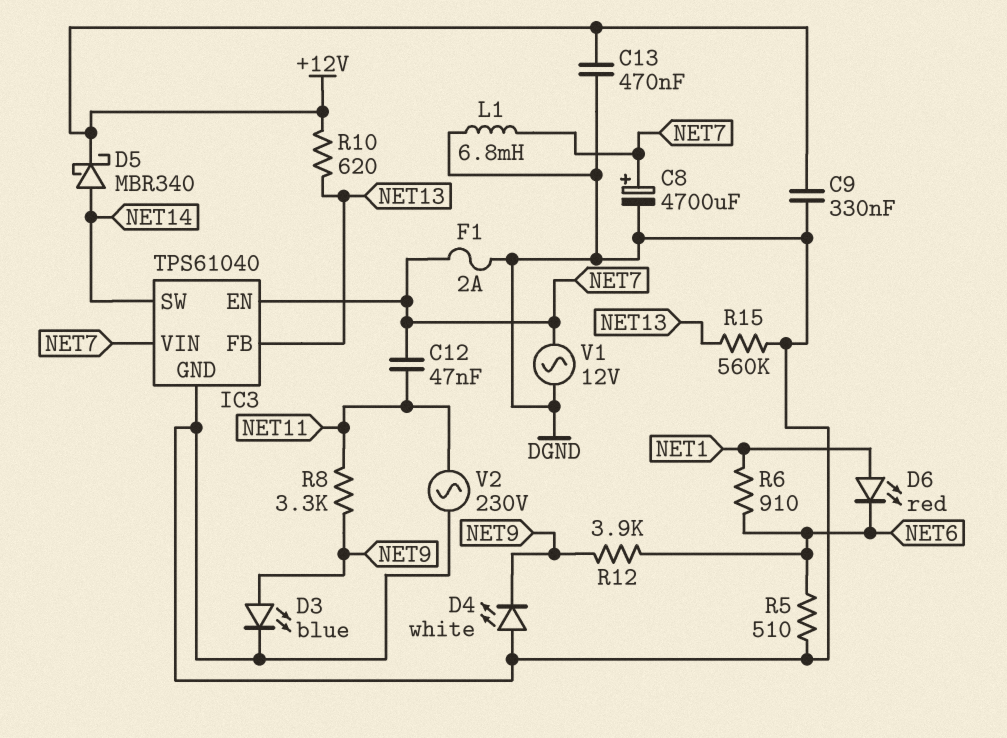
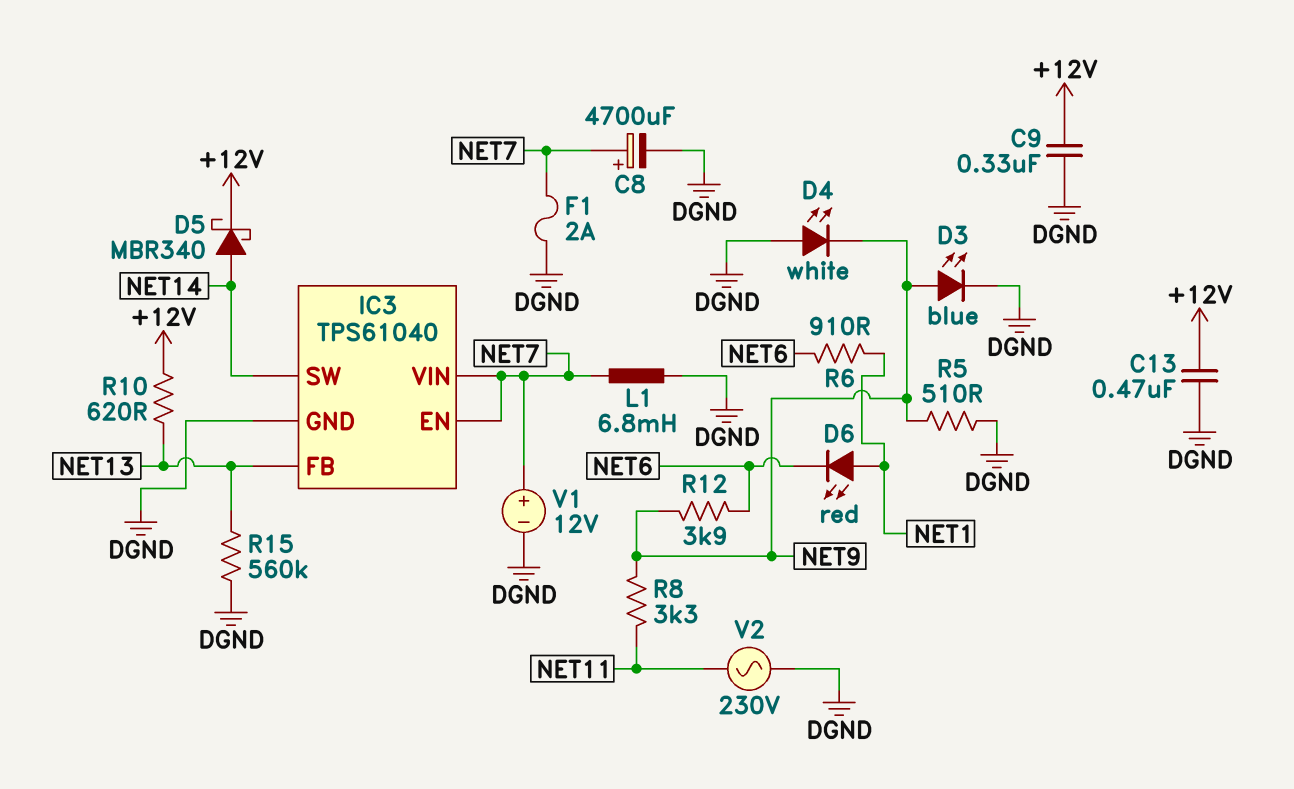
C12: 47nF (NET7, NET11) -> none
R5: 510 (DGND, NET6) -> 510 (DGND, NET9)
V1: AC 12V (DGND, NET7) -> 12V (plus NET7, minus DGND)

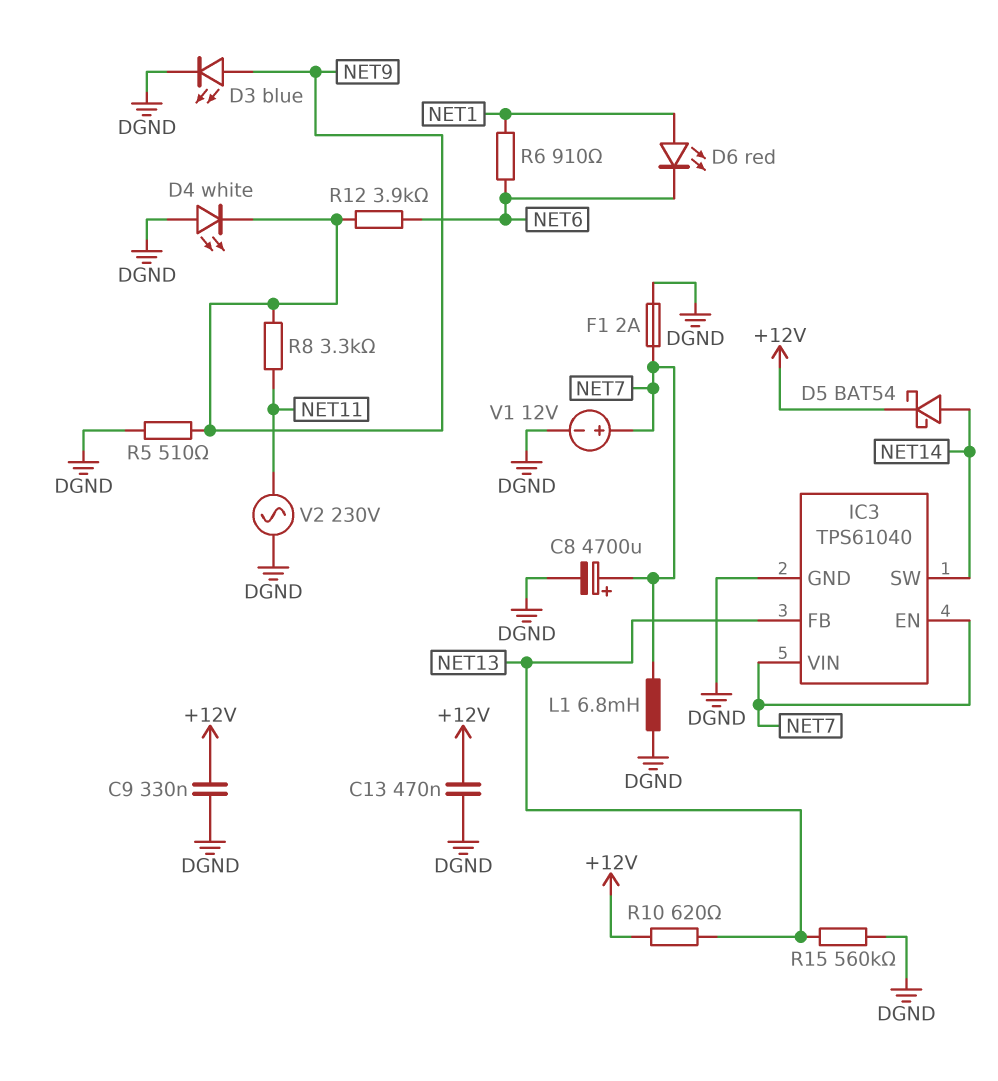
D5: schottky MBR340 (A NET14, K +12V) -> schottky BAT54 (A NET14, K +12V)

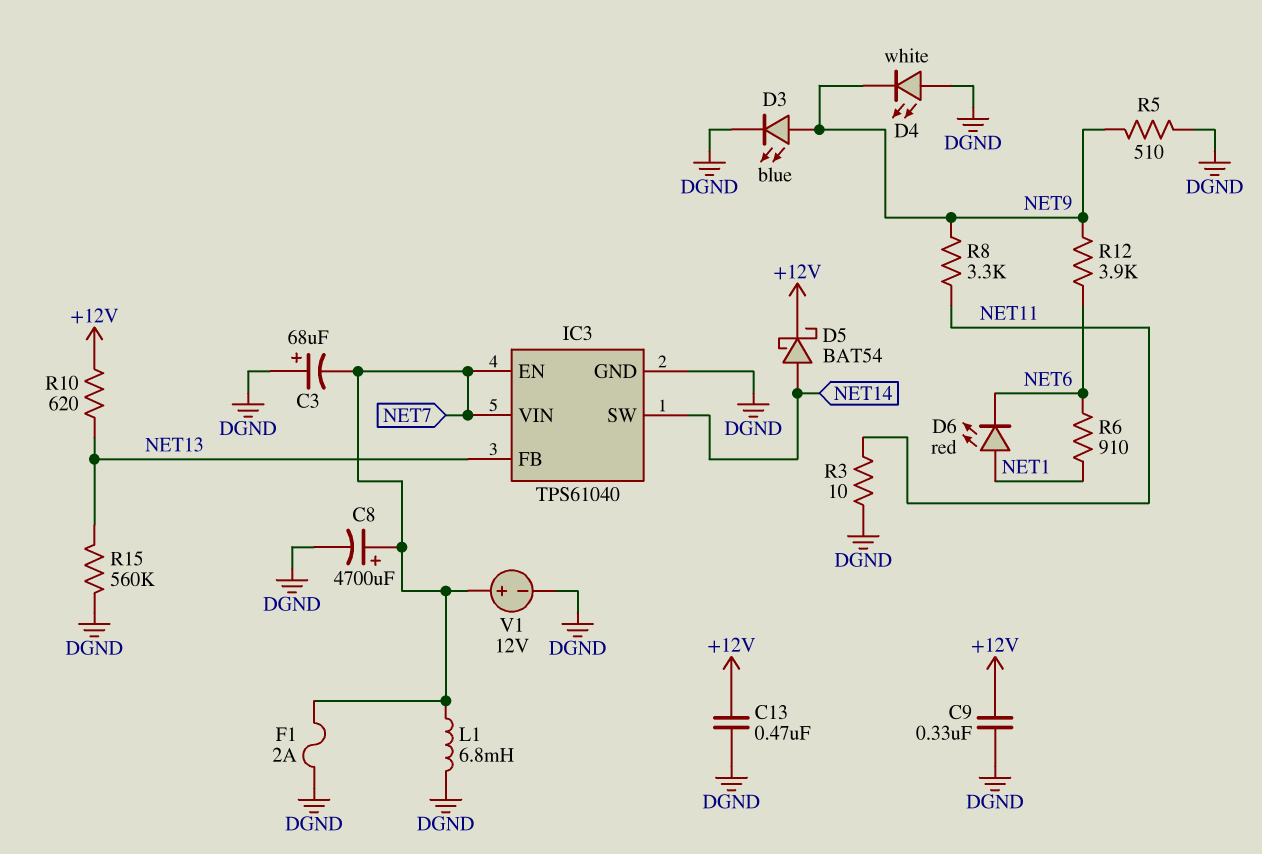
C3: none -> 68uF (plus DGND, minus NET7)
R3: none -> 10 (DGND, NET11)
V2: AC 230V (DGND, NET11) -> none

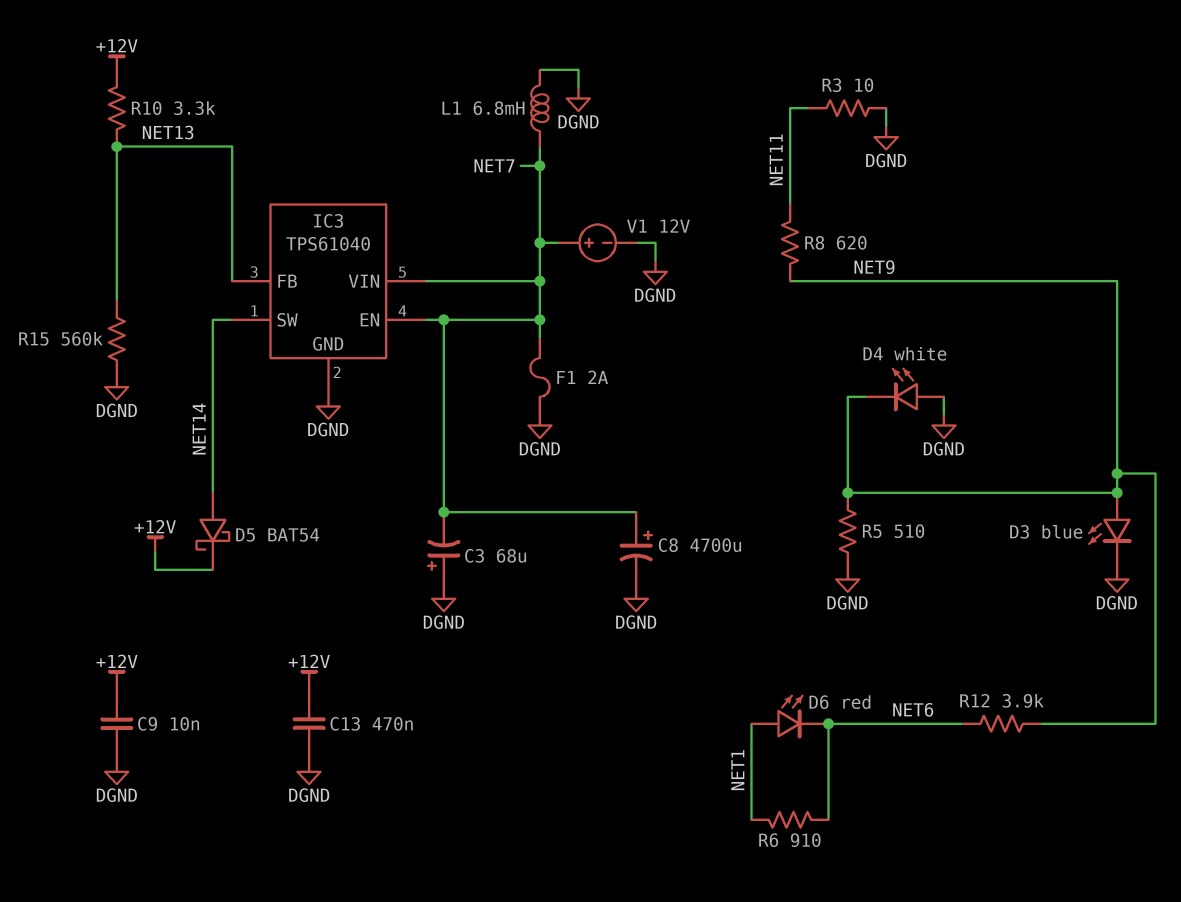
C9: 330nF (+12V, DGND) -> 10nF (+12V, DGND)
R8: 3.3k (NET9, NET11) -> 620 (NET9, NET11)
R10: 620 (+12V, NET13) -> 3.3k (+12V, NET13)

